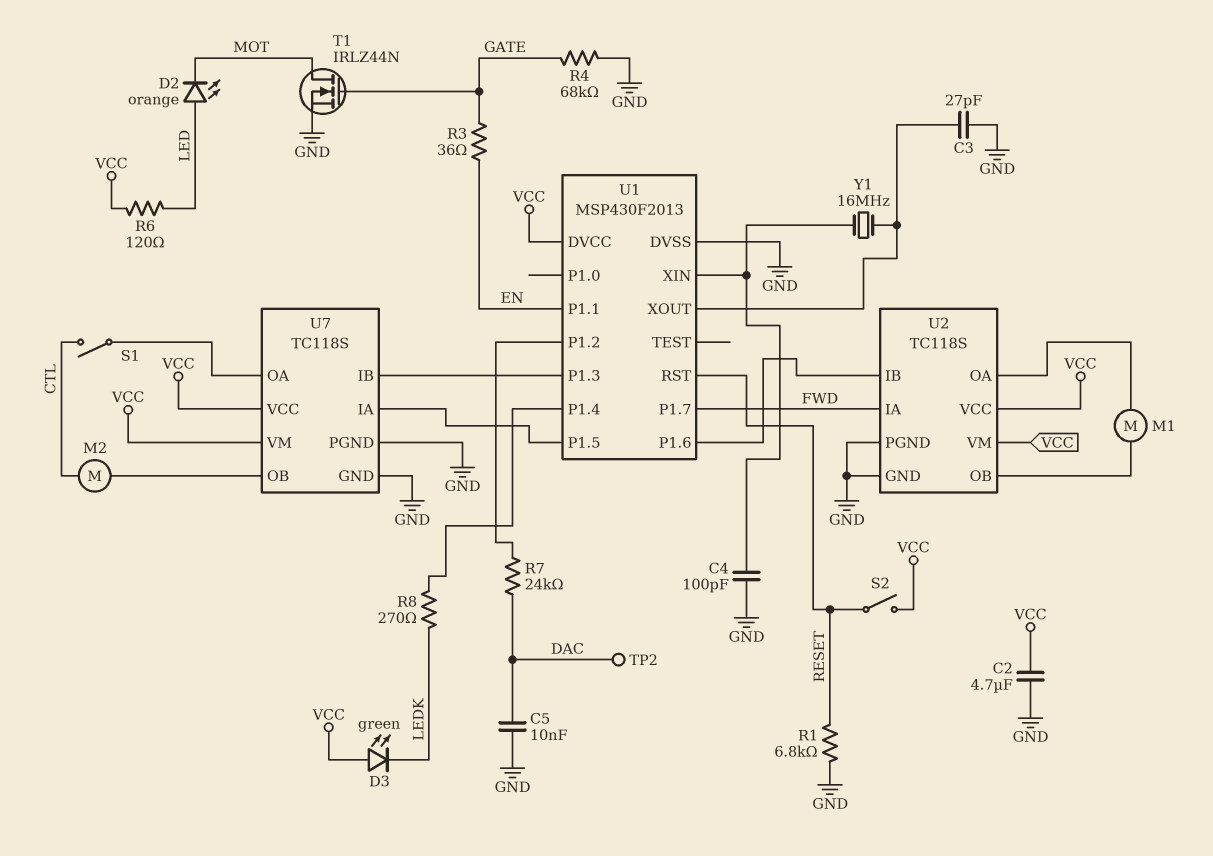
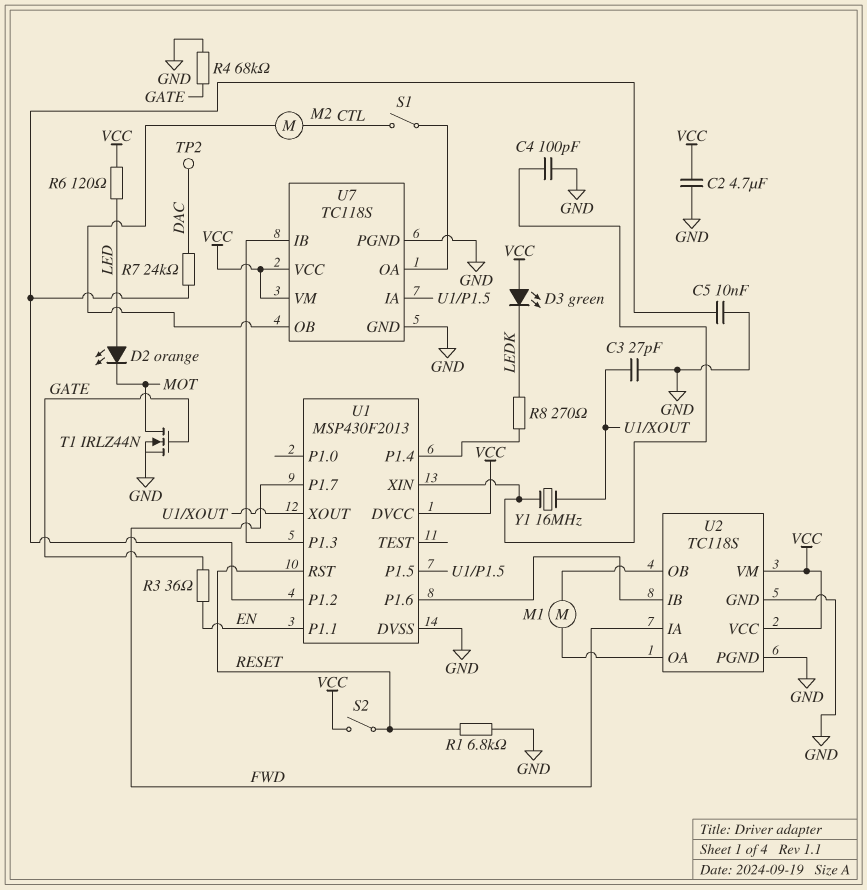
C5: 10nF (DAC, GND) -> 10nF (GND, U1/P1.2)

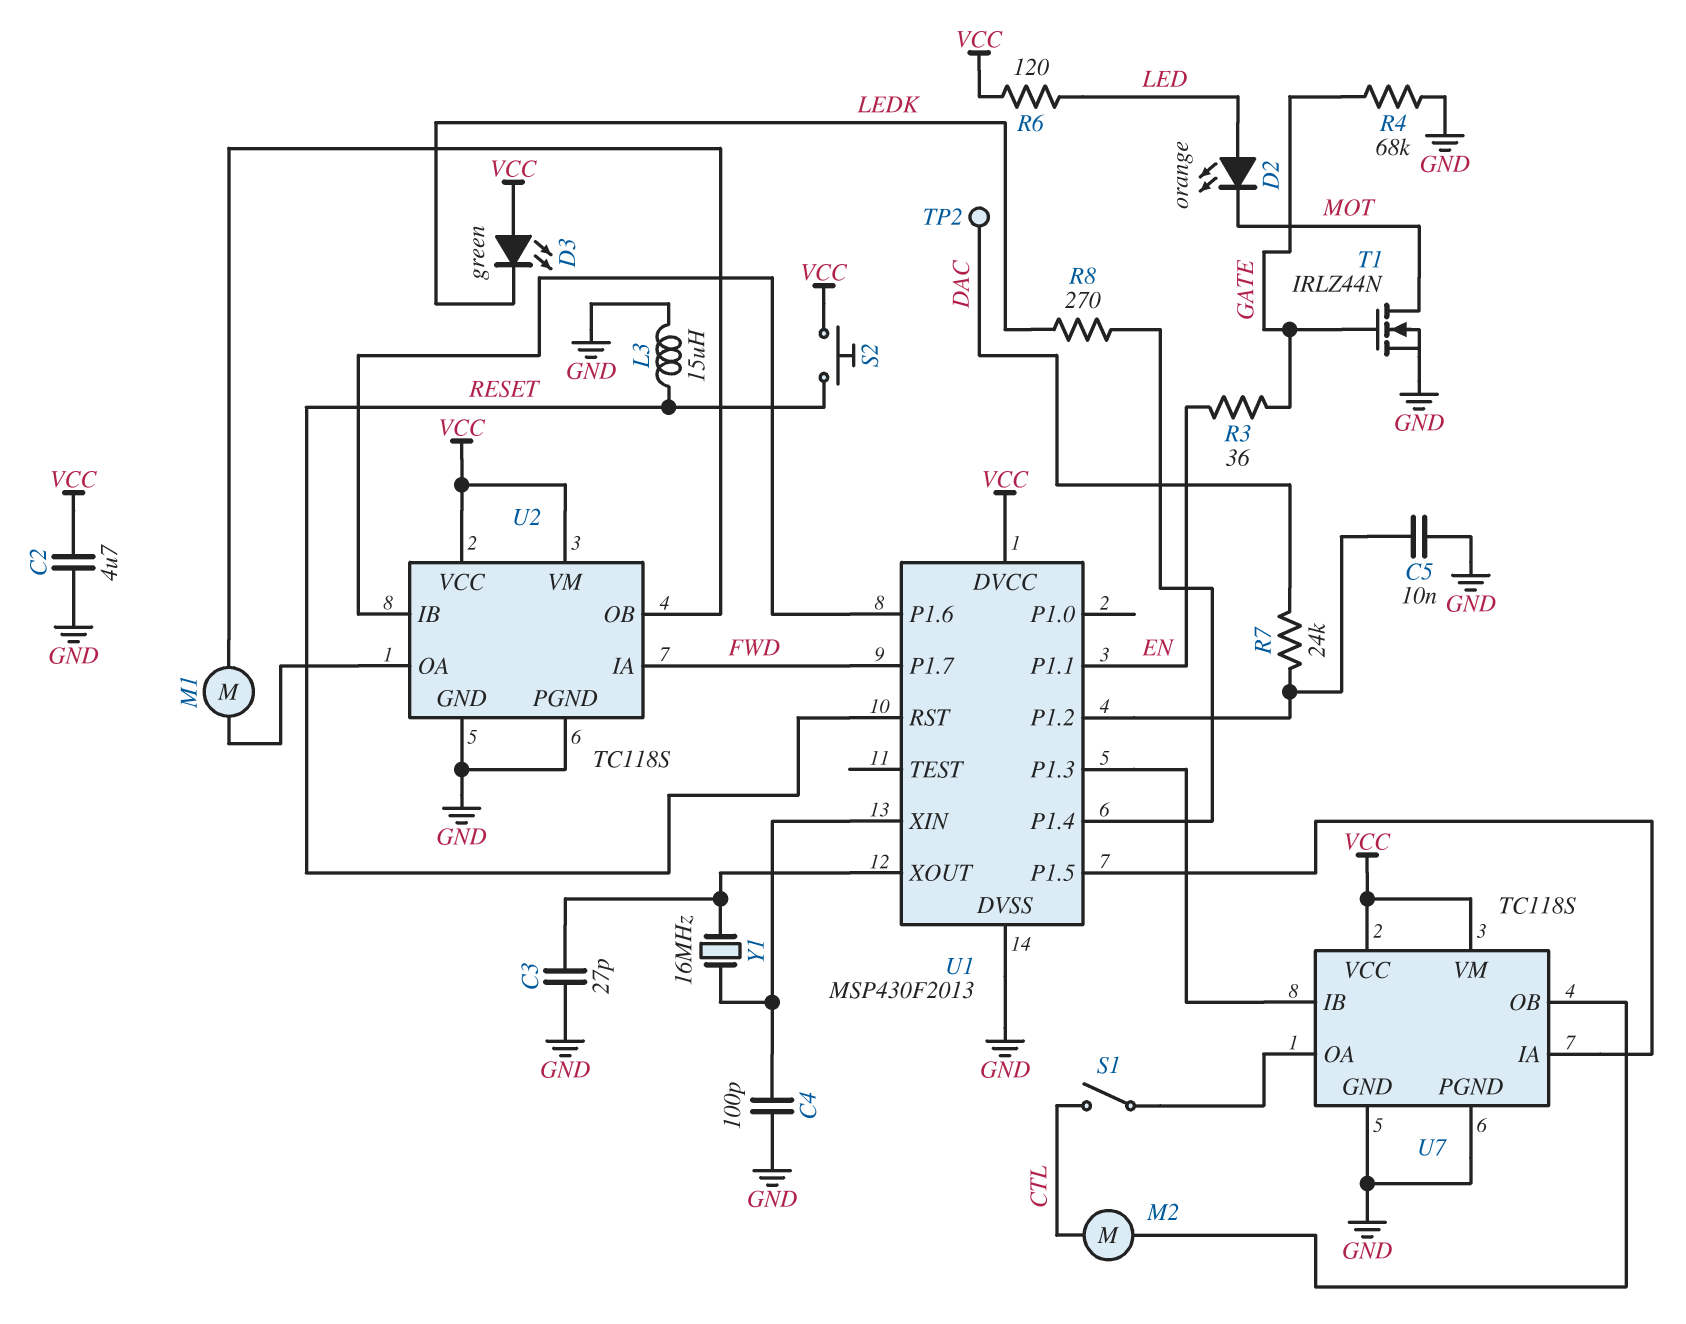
L3: none -> 15uH (GND, RESET)
R1: 6.8k (GND, RESET) -> none
S2: switch (RESET, VCC) -> button (RESET, VCC)

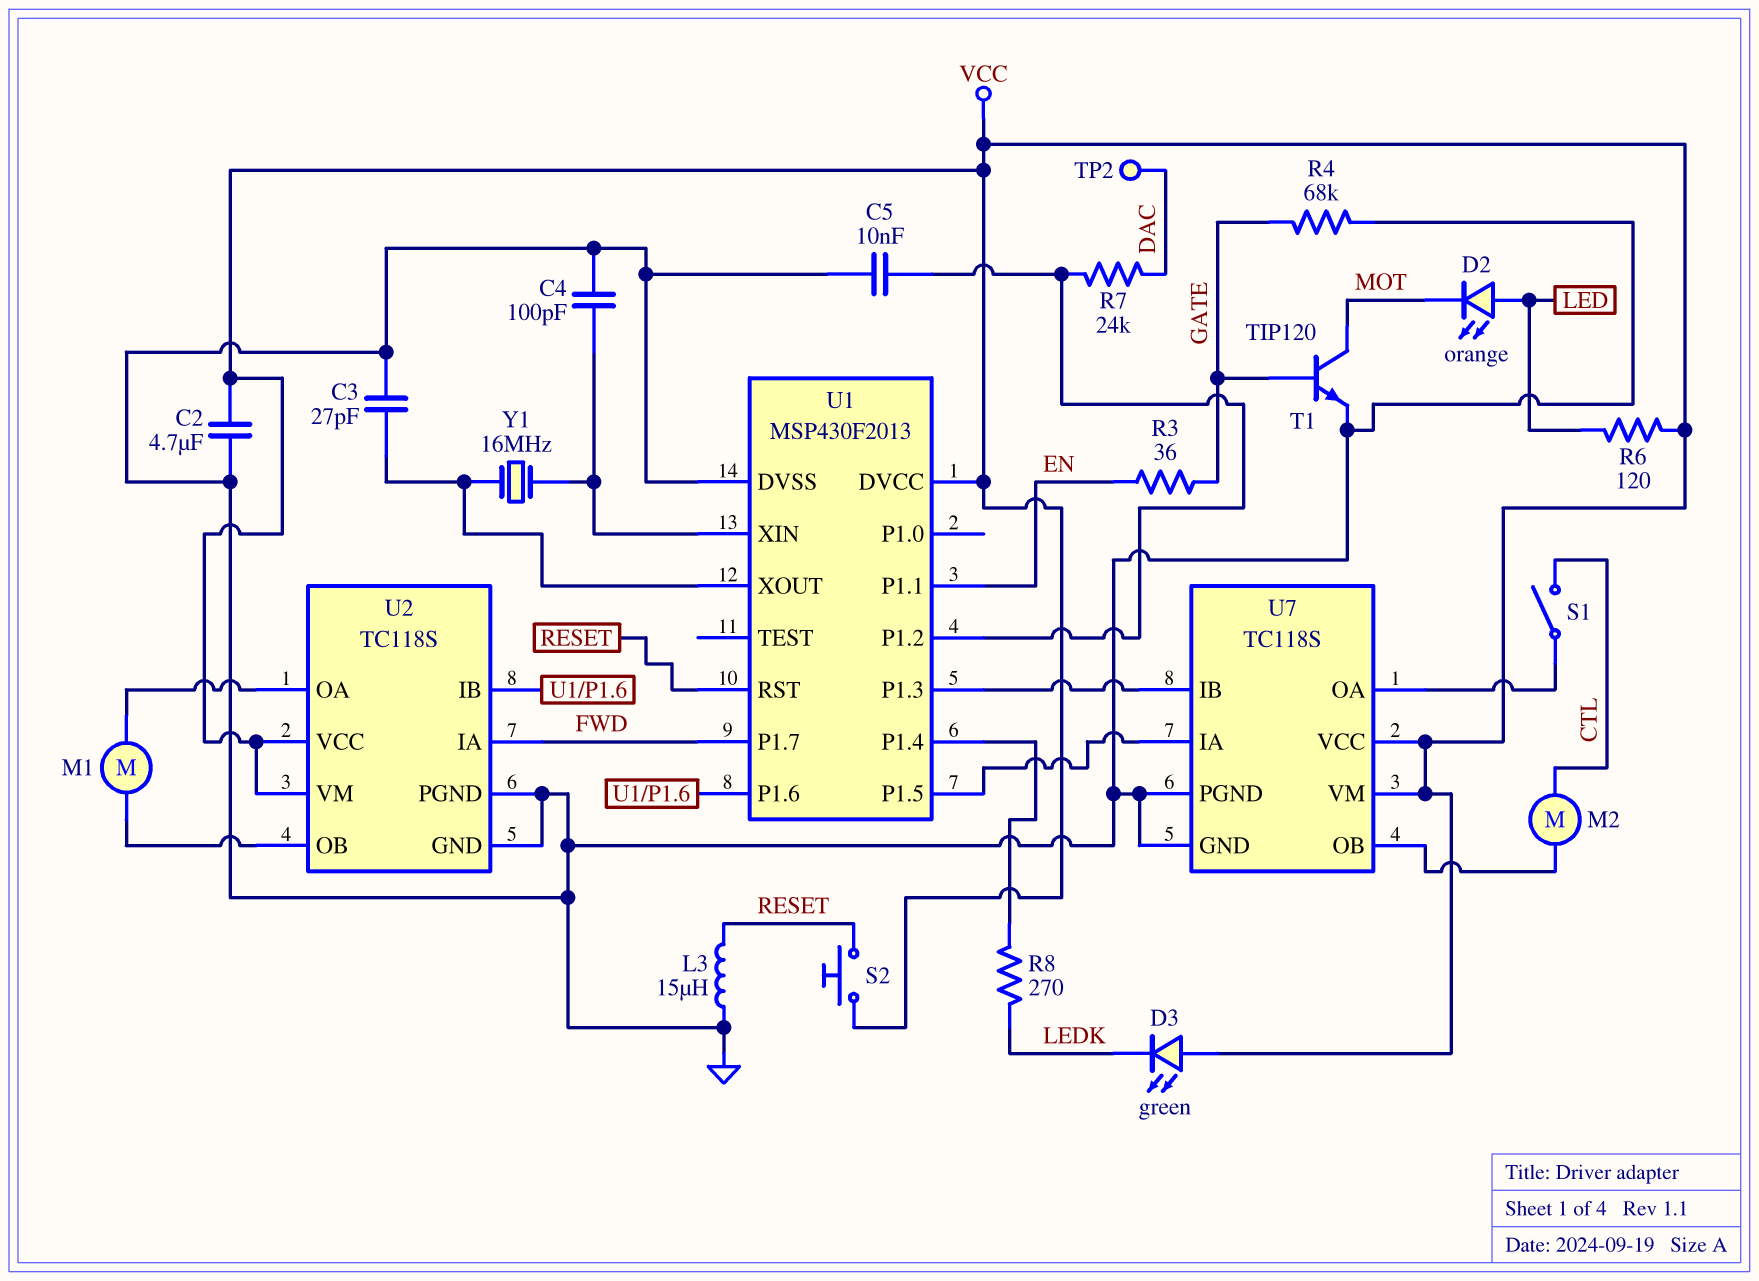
T1: NMOS IRLZ44N (G GATE, D MOT, S GND) -> NPN TIP120 (B GATE, C MOT, E GND)

